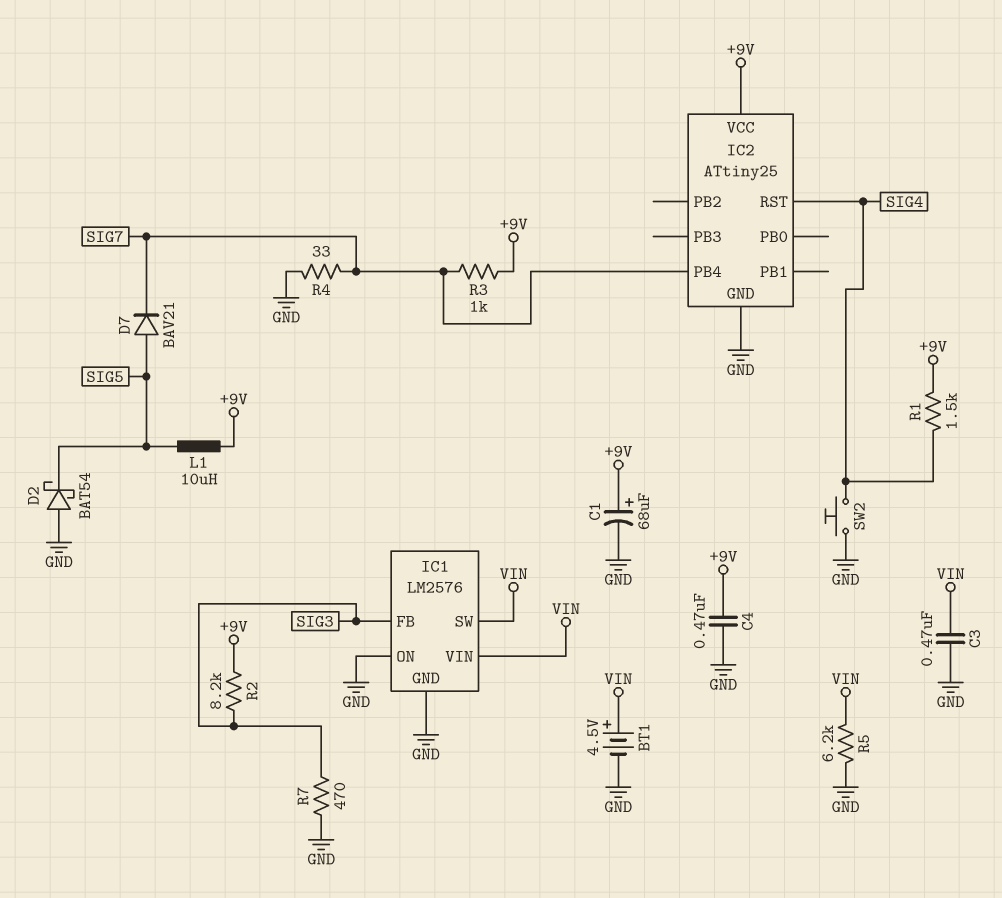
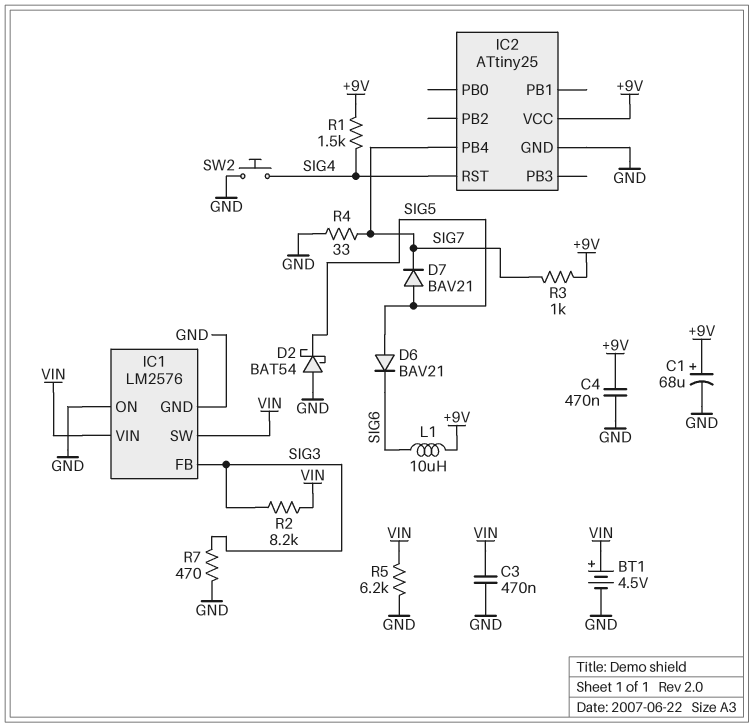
D6: none -> diode BAV21 (A SIG5, K SIG6)
L1: 10uH (+9V, SIG5) -> 10uH (+9V, SIG6)
R2: 8.2k (+9V, SIG3) -> 8.2k (SIG3, VIN)

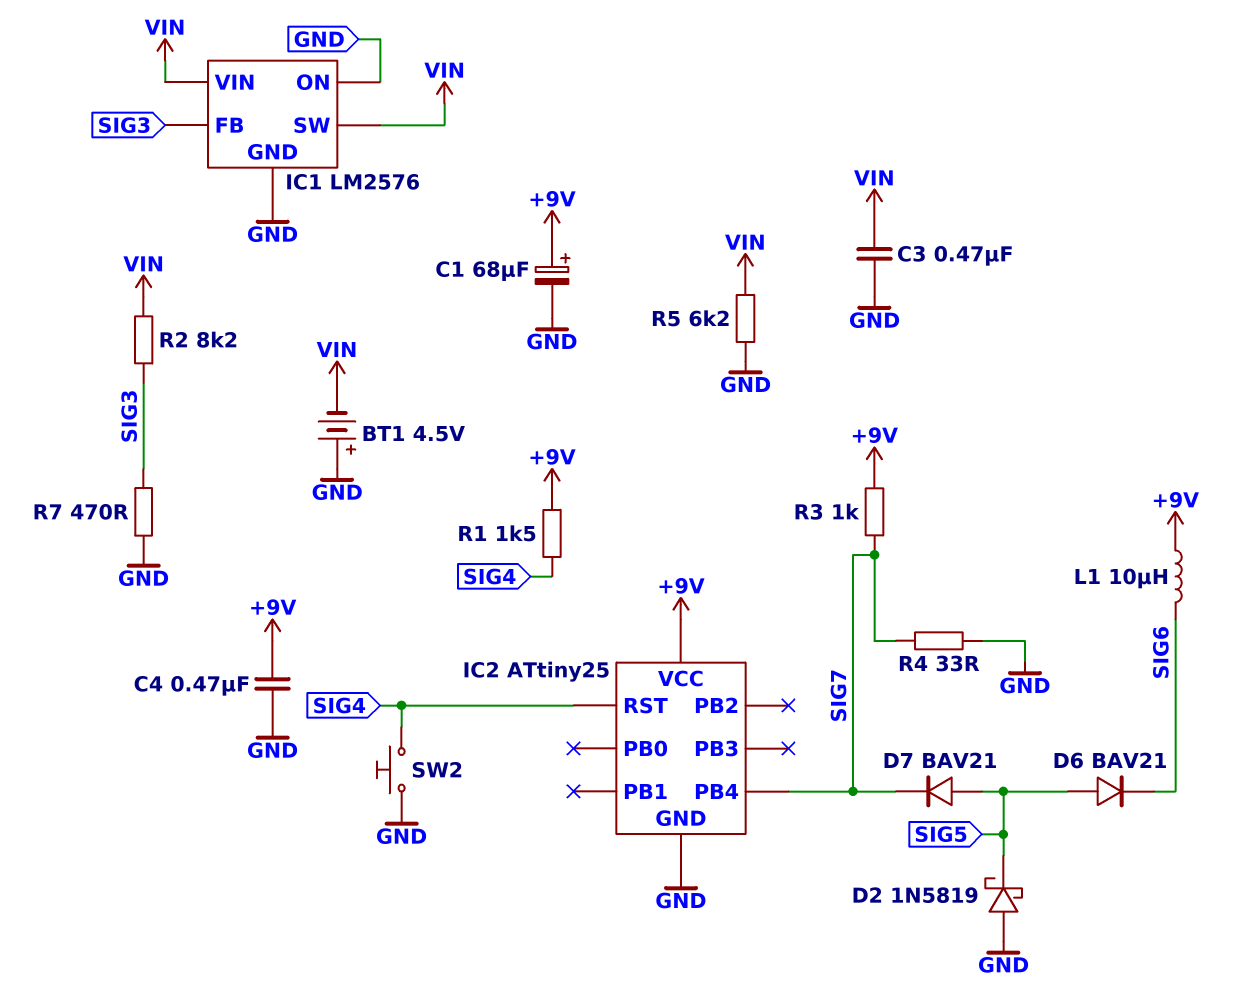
BT1: 4.5V (plus VIN, minus GND) -> 4.5V (plus GND, minus VIN)
D2: schottky BAT54 (A GND, K SIG5) -> schottky 1N5819 (A GND, K SIG5)

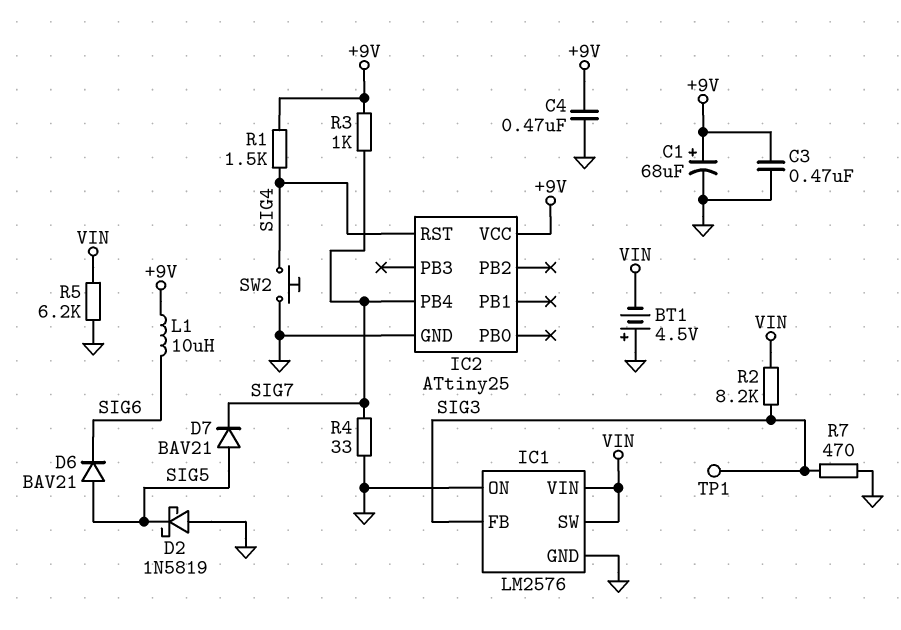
C3: 470nF (GND, VIN) -> 470nF (+9V, GND)
TP1: none -> test point (SIG3)

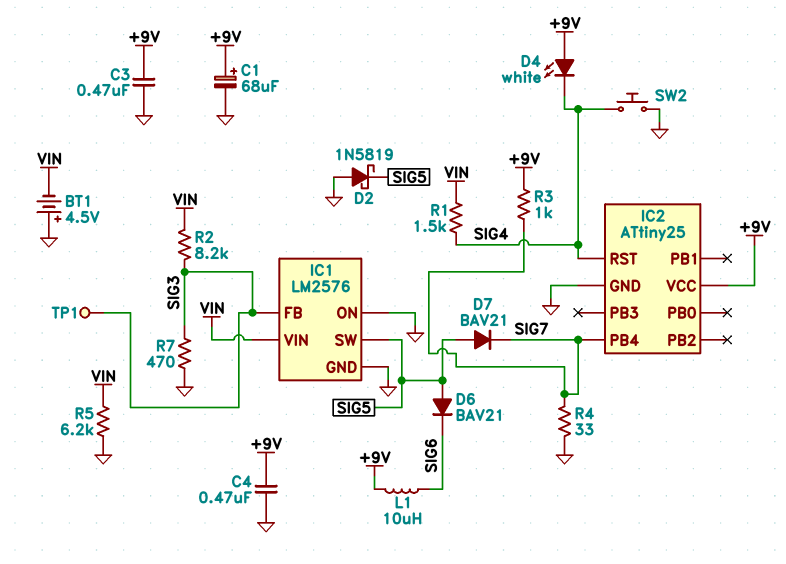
D4: none -> LED white (A +9V, K SIG4)
IC1 pin SW: VIN -> SIG5
R1: 1.5k (+9V, SIG4) -> 1.5k (SIG4, VIN)

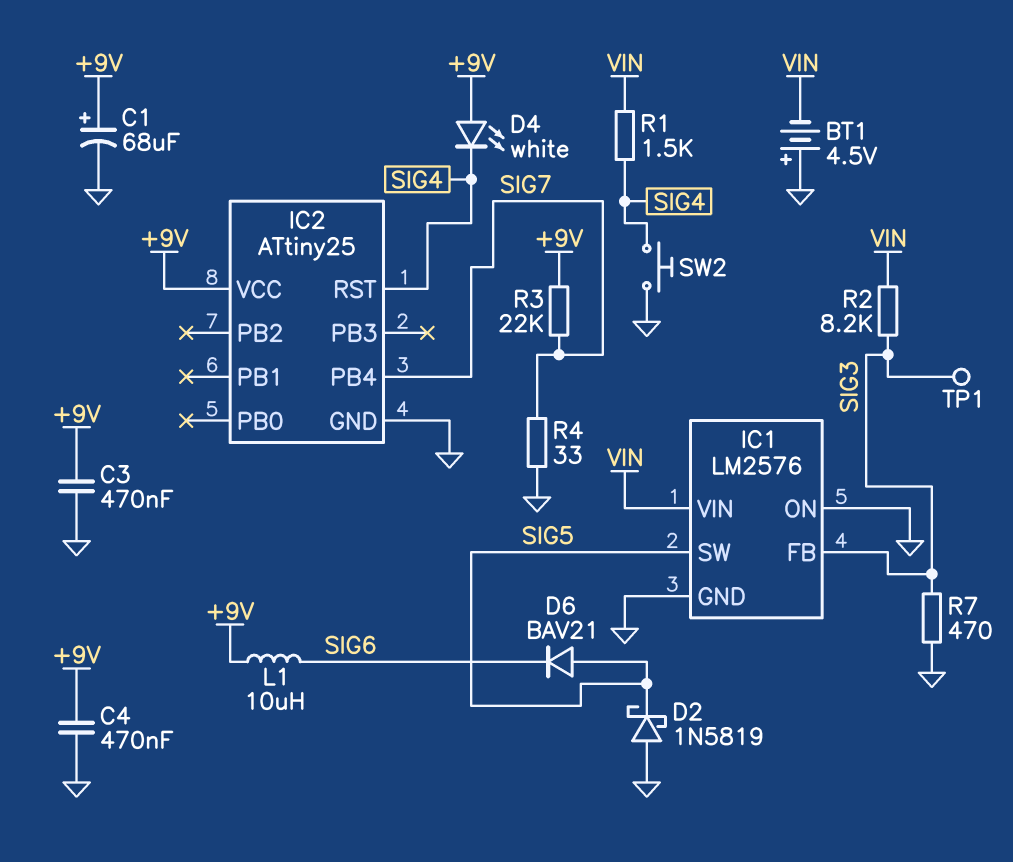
D7: diode BAV21 (A SIG5, K SIG7) -> none
R3: 1k (+9V, SIG7) -> 22k (+9V, SIG7)
R5: 6.2k (GND, VIN) -> none

